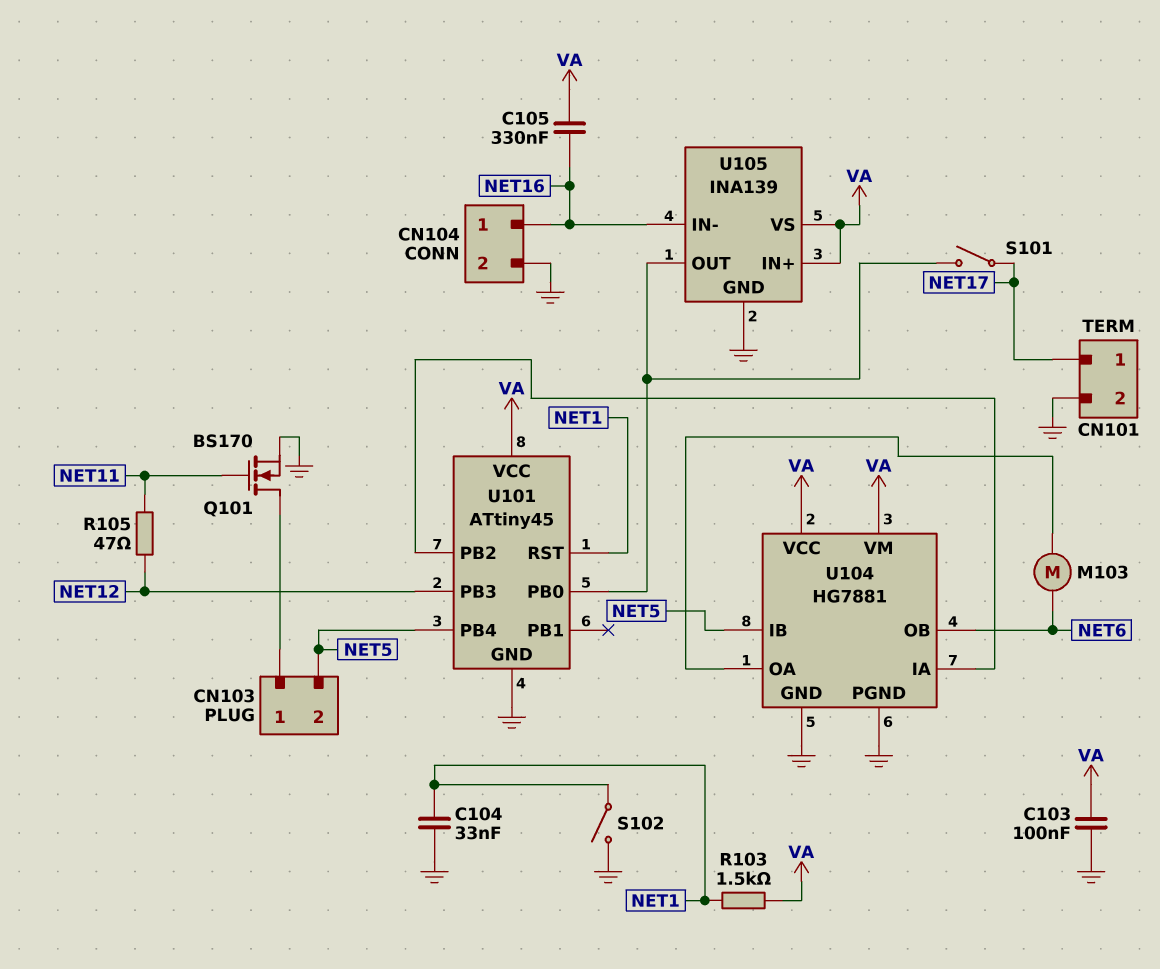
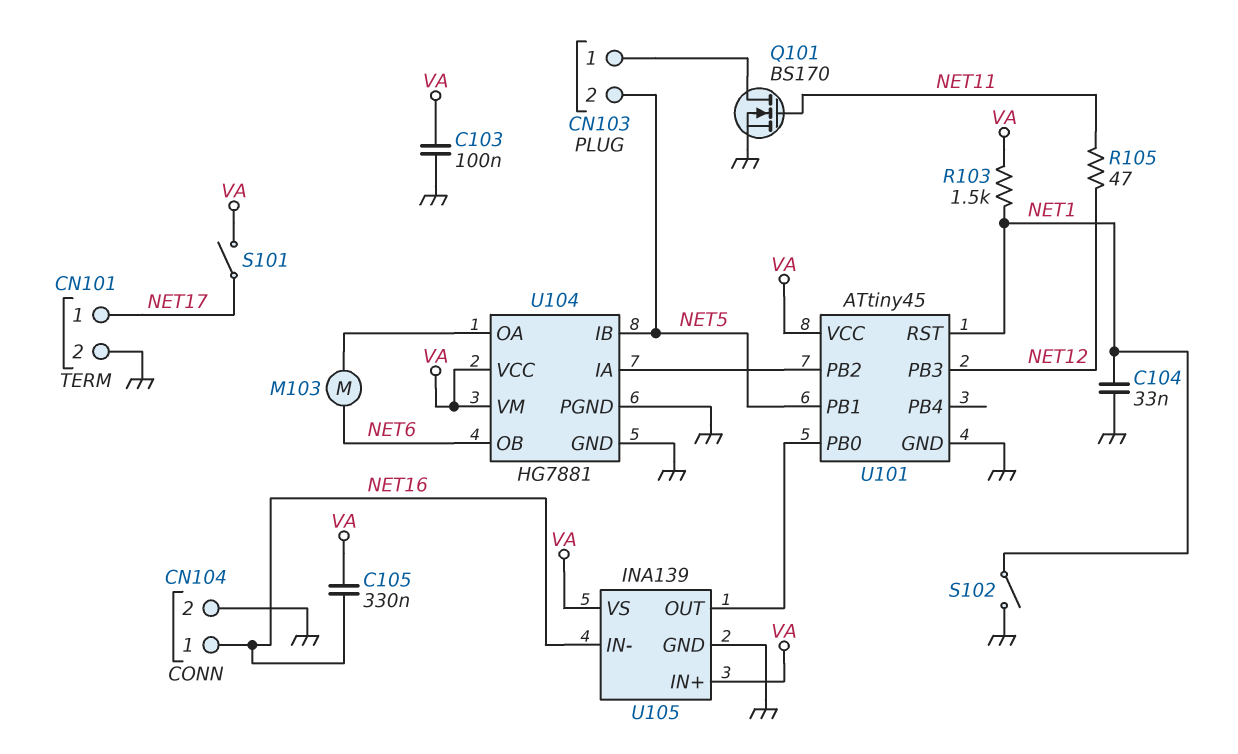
S101: switch (NET17, U101/PB0) -> switch (NET17, VA)
U101 pin PB1: none -> NET5
U101 pin PB4: NET5 -> none

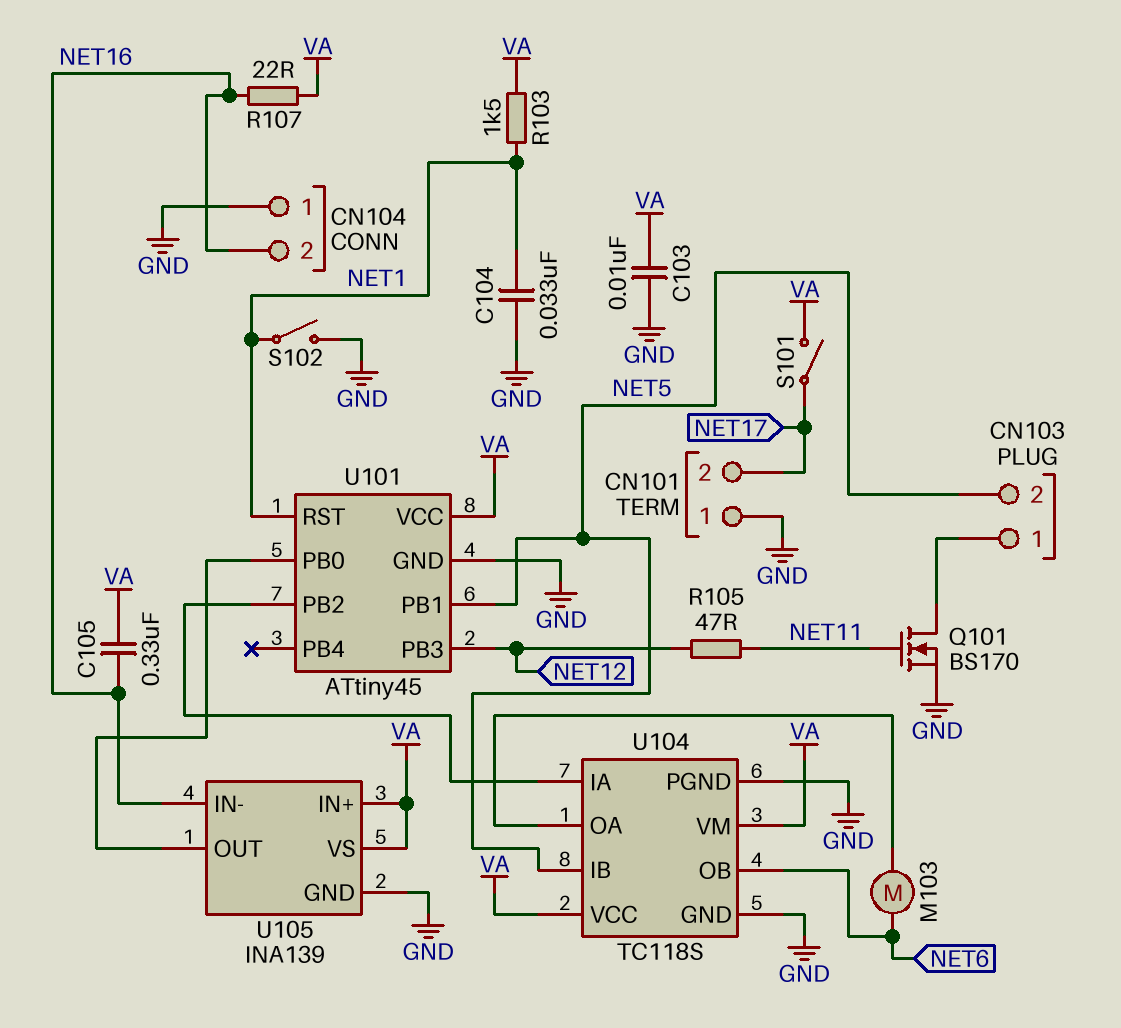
C103: 100nF (GND, VA) -> 10nF (GND, VA)
CN101 pin 1: NET17 -> GND
CN101 pin 2: GND -> NET17
CN104 pin 1: NET16 -> GND
CN104 pin 2: GND -> NET16
R107: none -> 22 (NET16, VA)
U104: HG7881 -> TC118S

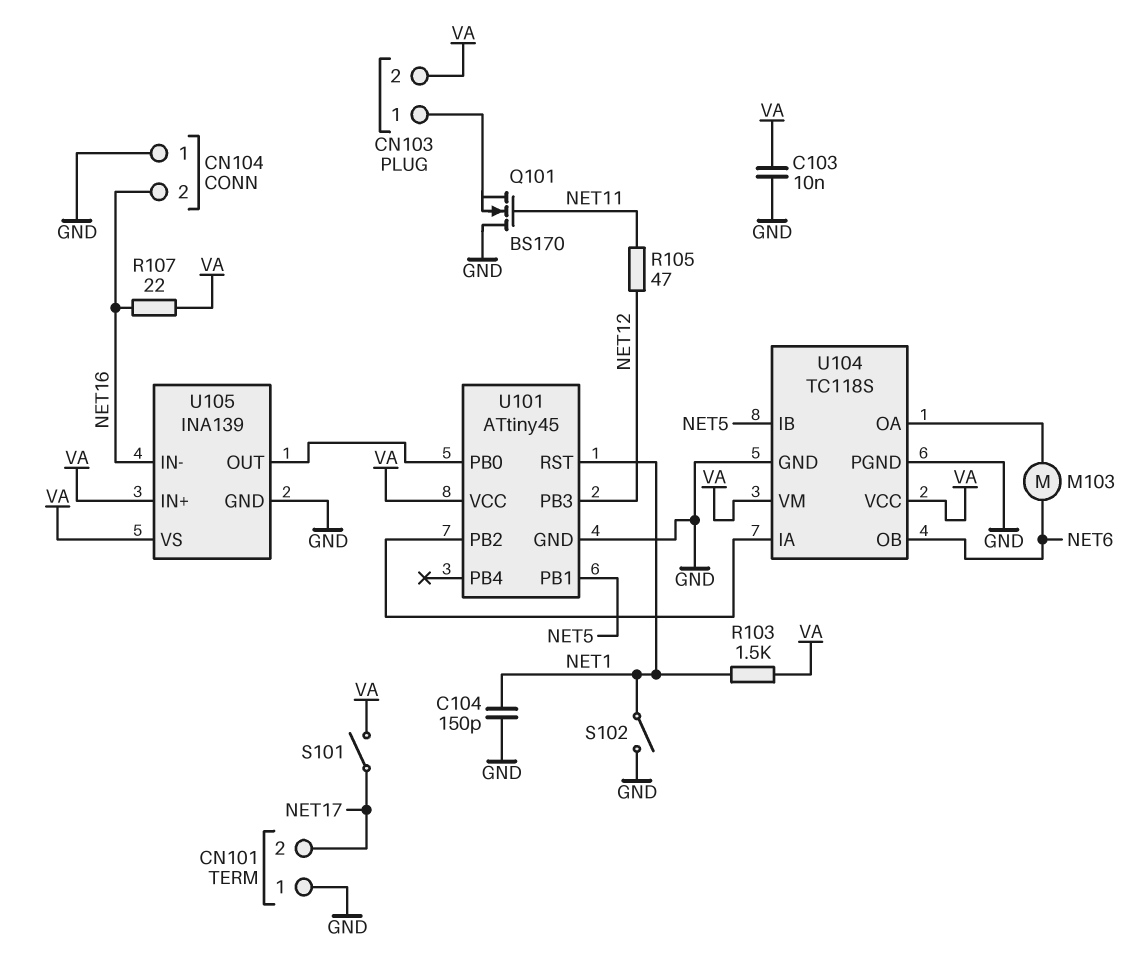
C104: 33nF (GND, NET1) -> 150pF (GND, NET1)
C105: 330nF (NET16, VA) -> none
CN103 pin 2: NET5 -> VA
Q101: NMOS BS170 (G NET11, D CN103/1, S GND) -> NMOS BS170 (G NET11, D GND, S CN103/1)

